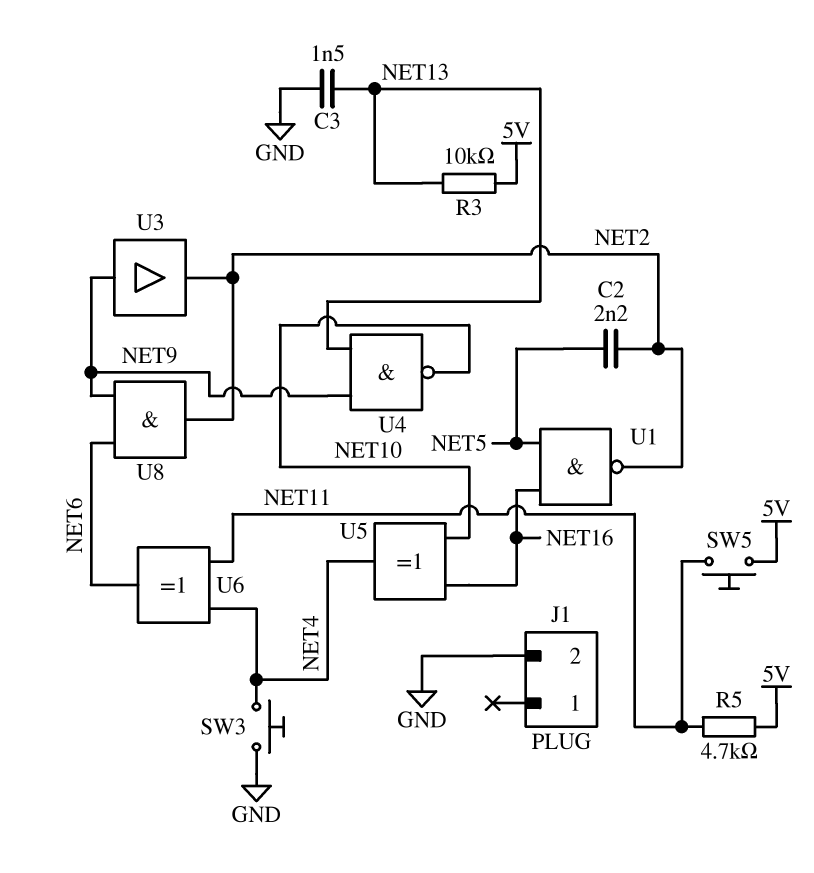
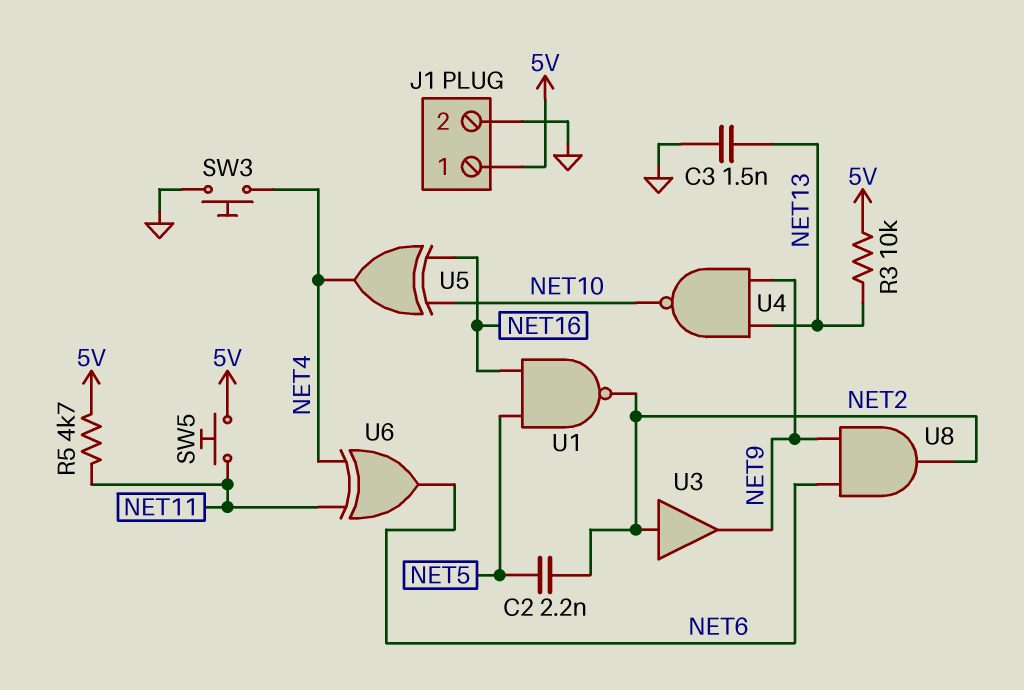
J1 pin 1: none -> 5V
U3: buffer (in NET9, out NET2) -> buffer (in NET2, out NET9)

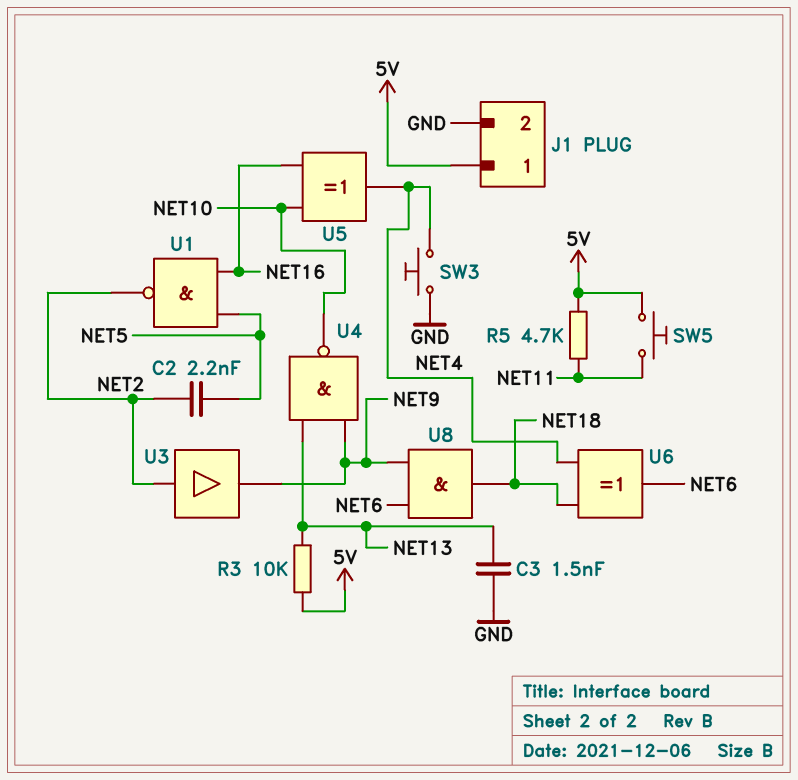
U6: XOR (in NET4, in NET11, out NET6) -> XOR (in NET4, in NET18, out NET6)
U8: AND (in NET6, in NET9, out NET2) -> AND (in NET6, in NET9, out NET18)

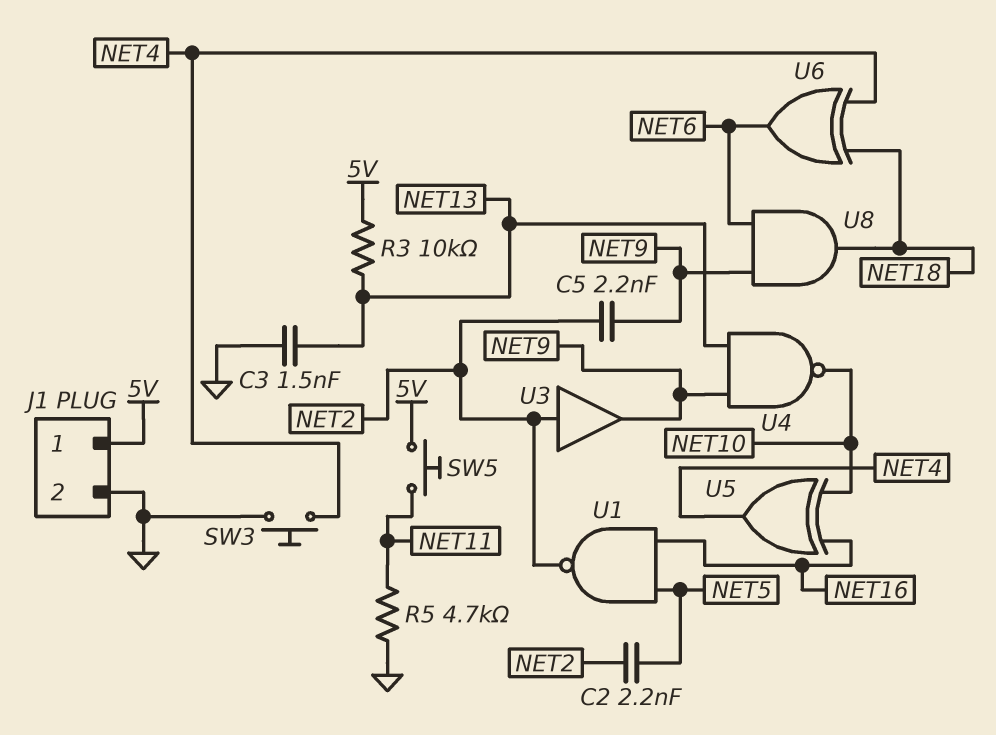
C5: none -> 2.2nF (NET2, NET9)
R5: 4.7k (5V, NET11) -> 4.7k (GND, NET11)

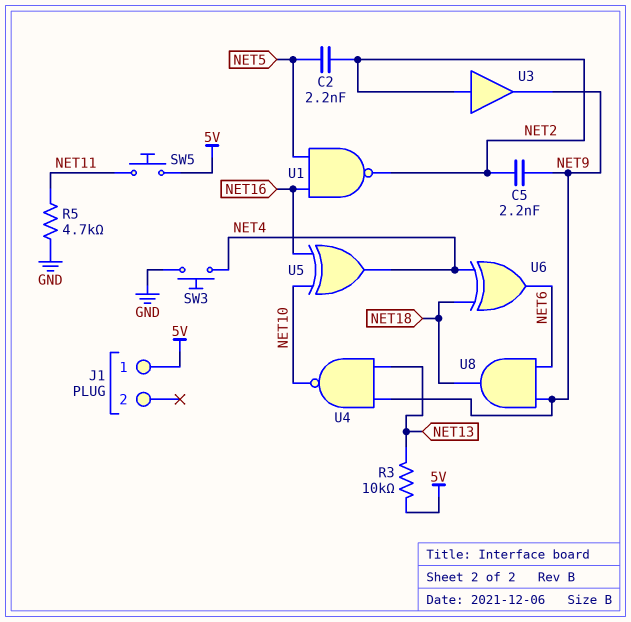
C3: 1.5nF (GND, NET13) -> none
J1 pin 2: GND -> none

